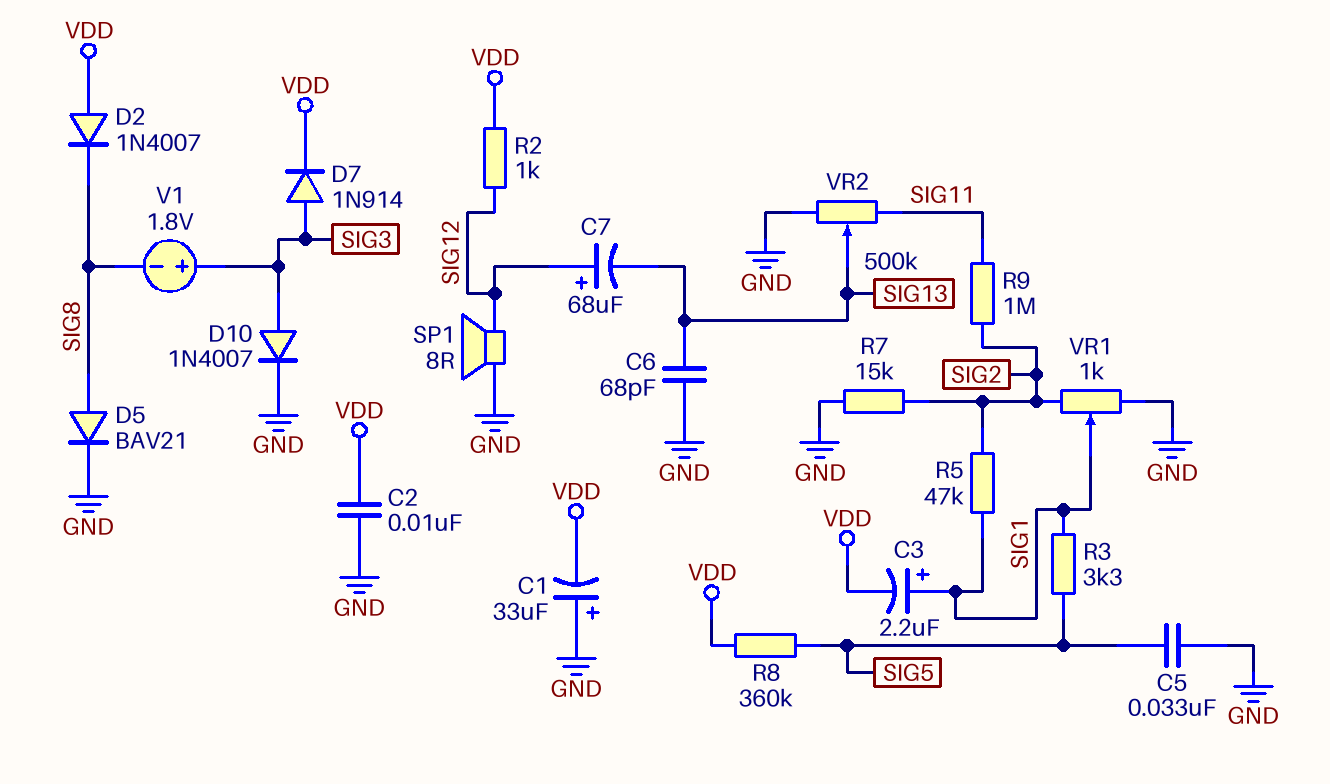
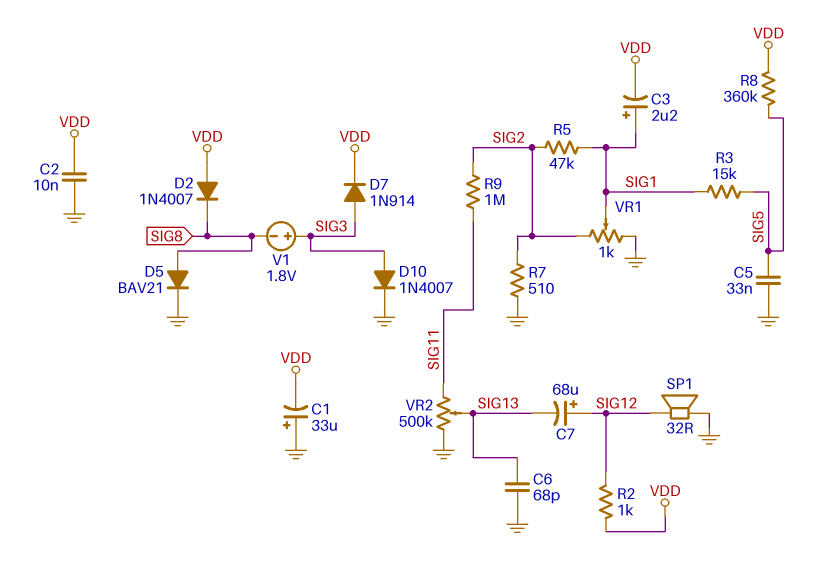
R3: 3.3k (SIG1, SIG5) -> 15k (SIG1, SIG5)
R7: 15k (GND, SIG2) -> 510 (GND, SIG2)
SP1: speaker 8R (GND, SIG12) -> speaker 32R (GND, SIG12)

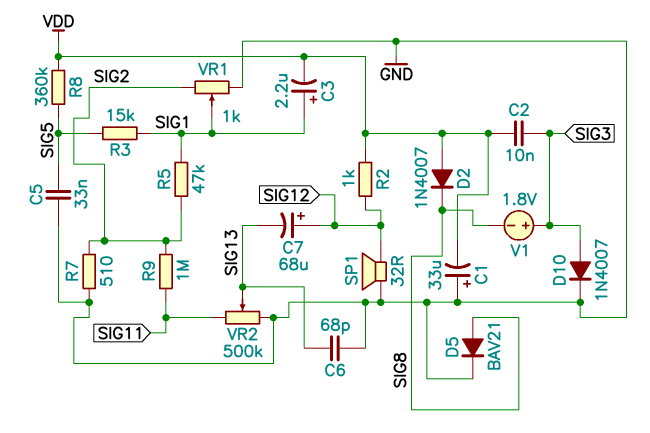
C2: 10nF (GND, VDD) -> 10nF (SIG3, VDD)
D7: diode 1N914 (A SIG3, K VDD) -> none

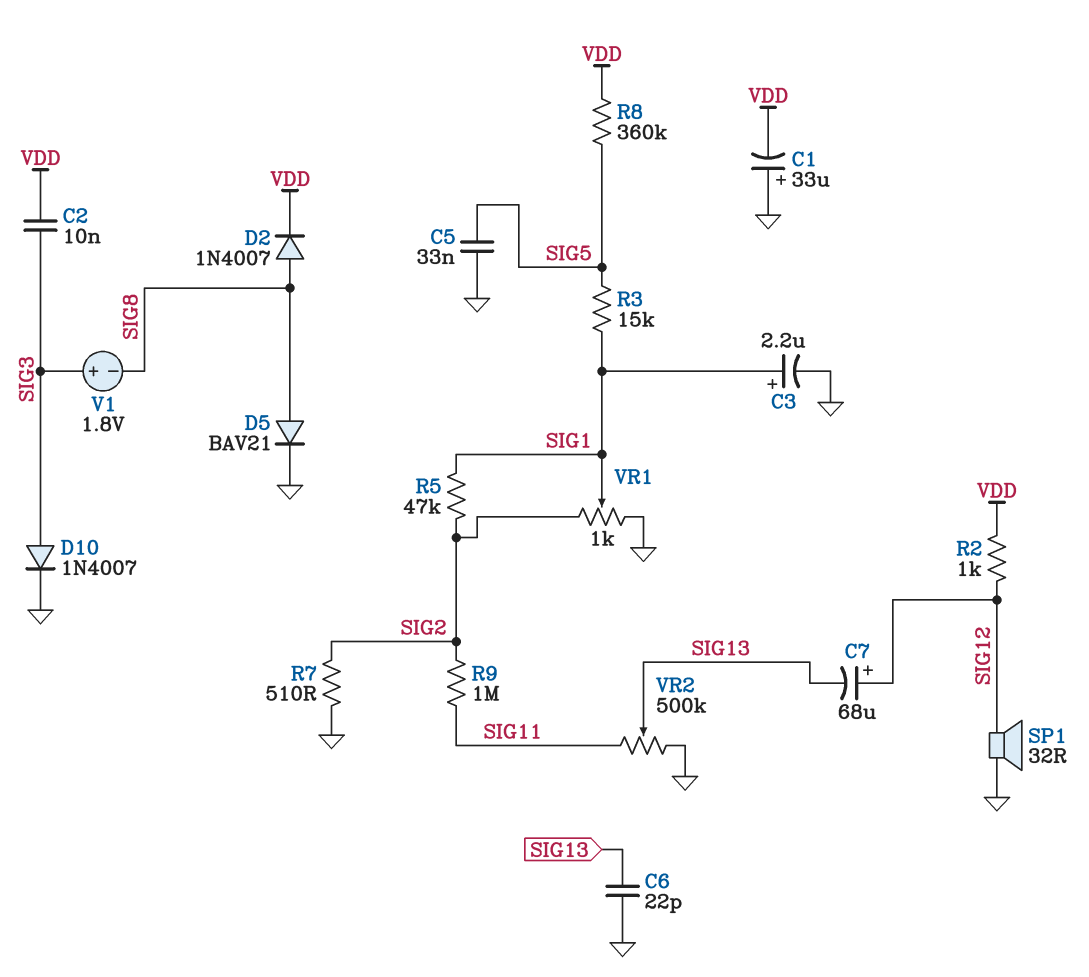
C3: 2.2uF (plus SIG1, minus VDD) -> 2.2uF (plus SIG1, minus GND)
C6: 68pF (GND, SIG13) -> 22pF (GND, SIG13)
D2: diode 1N4007 (A VDD, K SIG8) -> diode 1N4007 (A SIG8, K VDD)

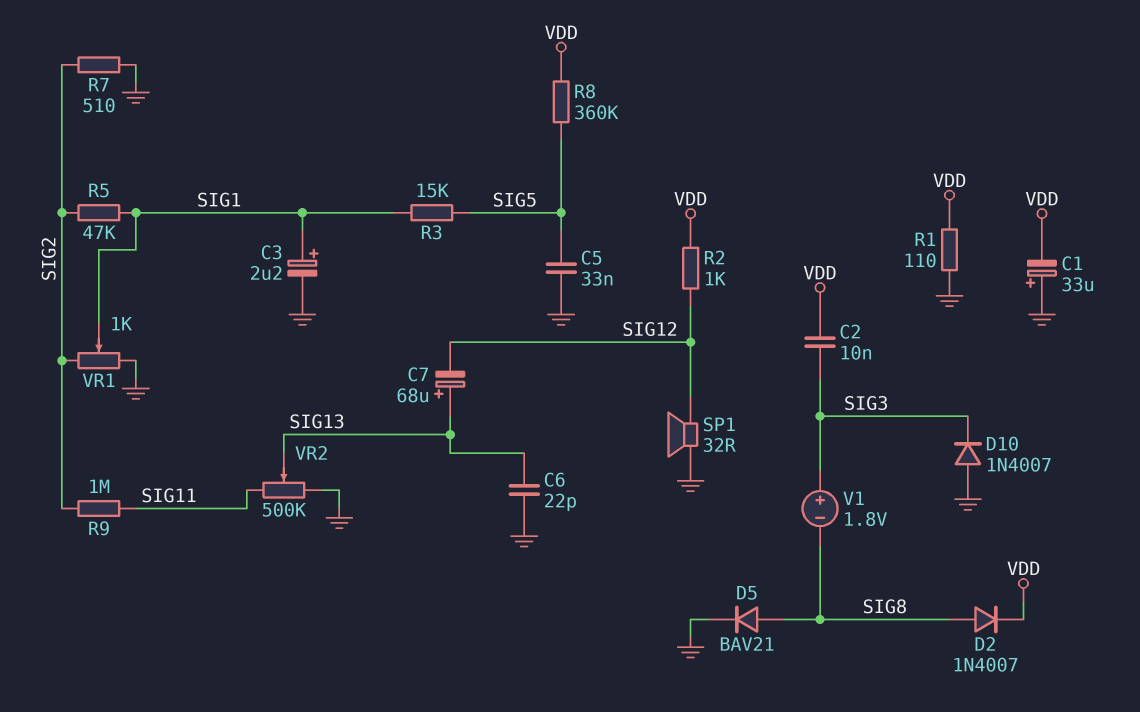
C7: 68uF (plus SIG12, minus SIG13) -> 68uF (plus SIG13, minus SIG12)
D10: diode 1N4007 (A SIG3, K GND) -> diode 1N4007 (A GND, K SIG3)
R1: none -> 110 (GND, VDD)

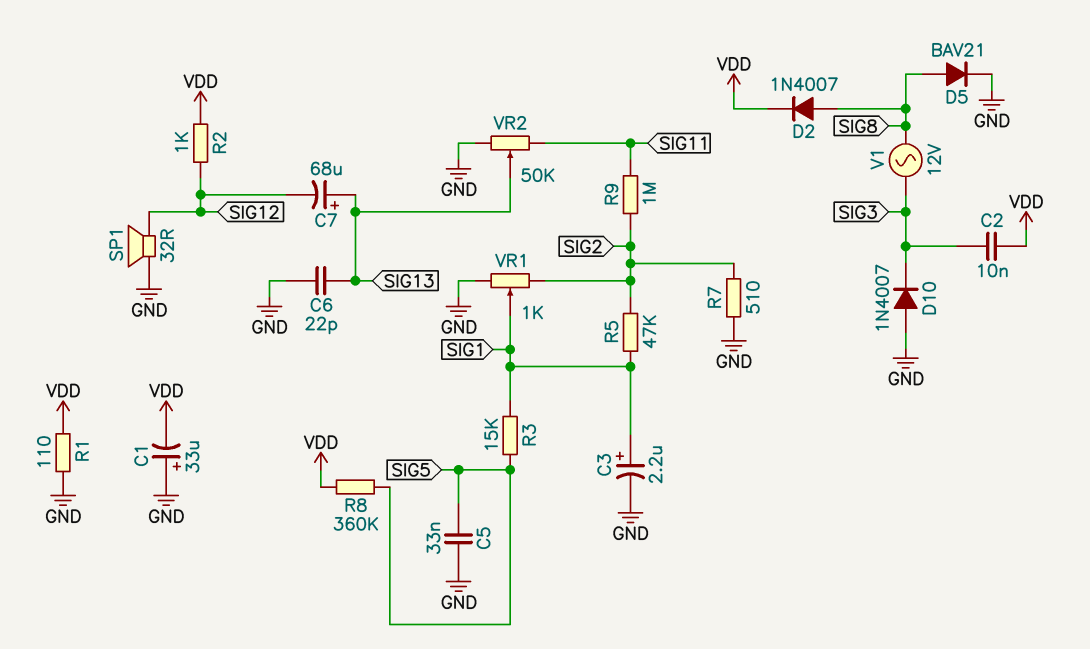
V1: 1.8V (plus SIG3, minus SIG8) -> AC 12V (SIG3, SIG8)
VR2: 500k (GND, SIG11, wiper SIG13) -> 50k (GND, SIG11, wiper SIG13)

